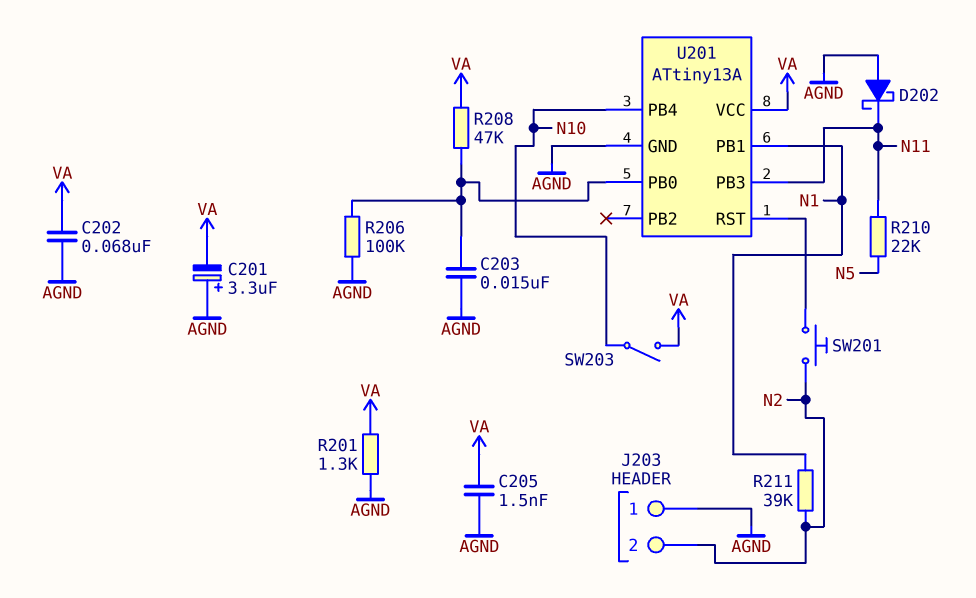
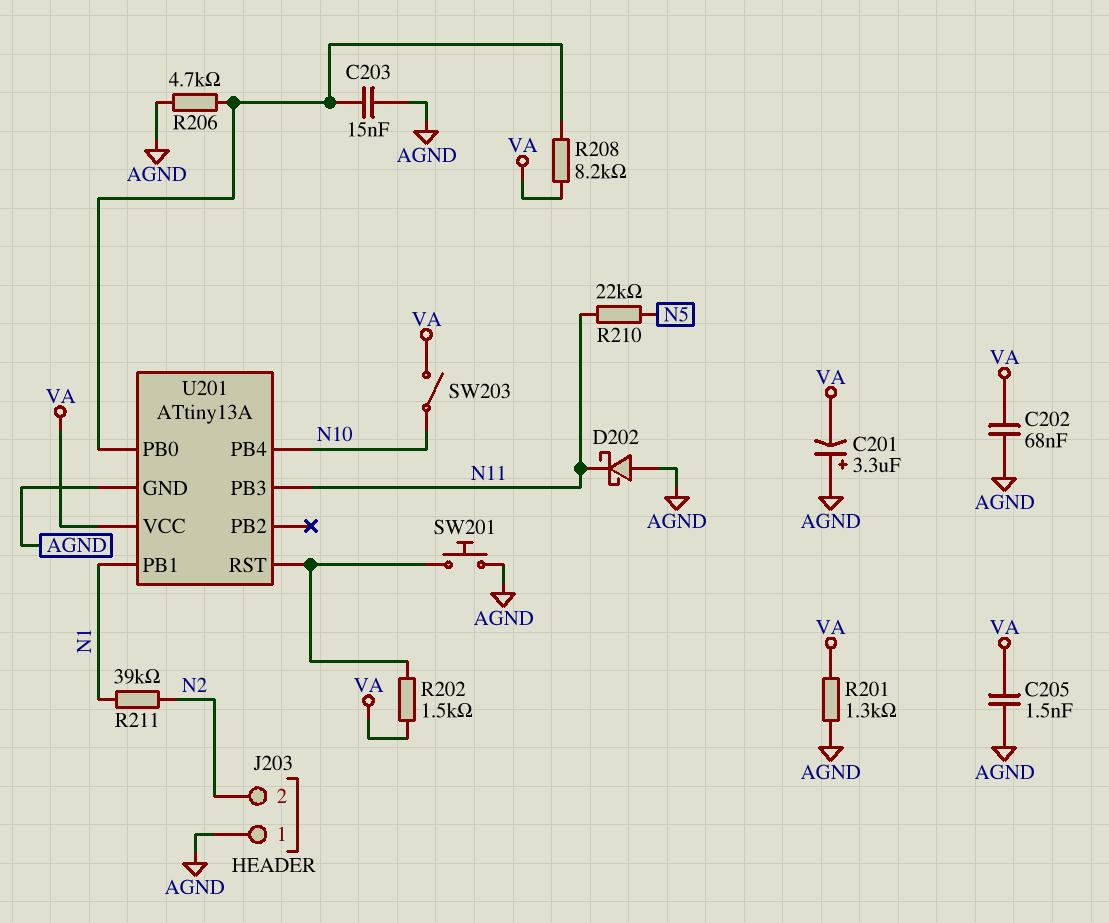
R202: none -> 1.5k (U201/RST, VA)
R206: 100k (AGND, U201/PB0) -> 4.7k (AGND, U201/PB0)
R208: 47k (U201/PB0, VA) -> 8.2k (U201/PB0, VA)
SW201: button (N2, U201/RST) -> button (AGND, U201/RST)

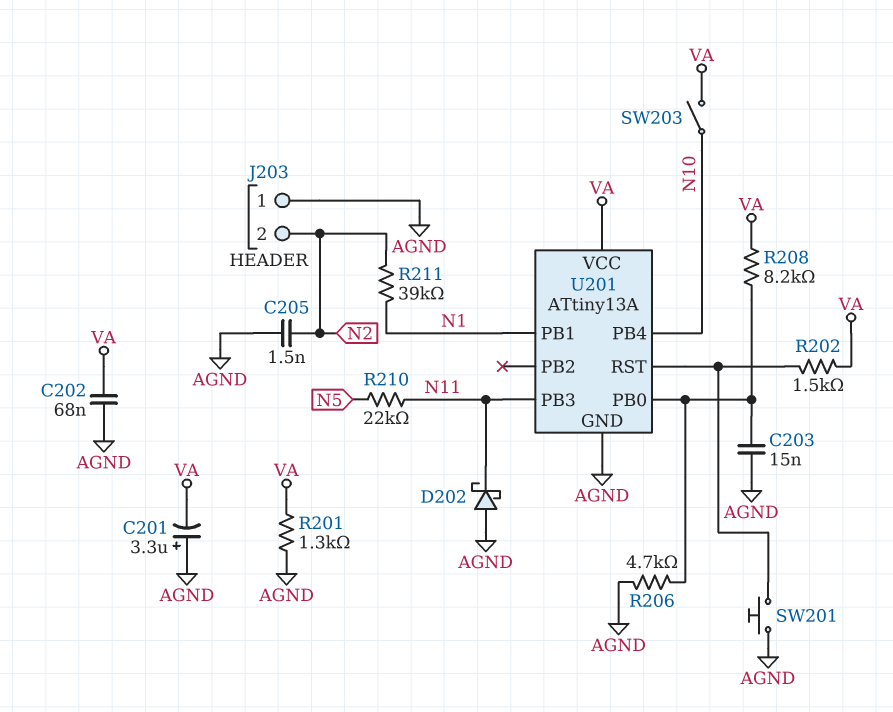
C205: 1.5nF (AGND, VA) -> 1.5nF (AGND, N2)

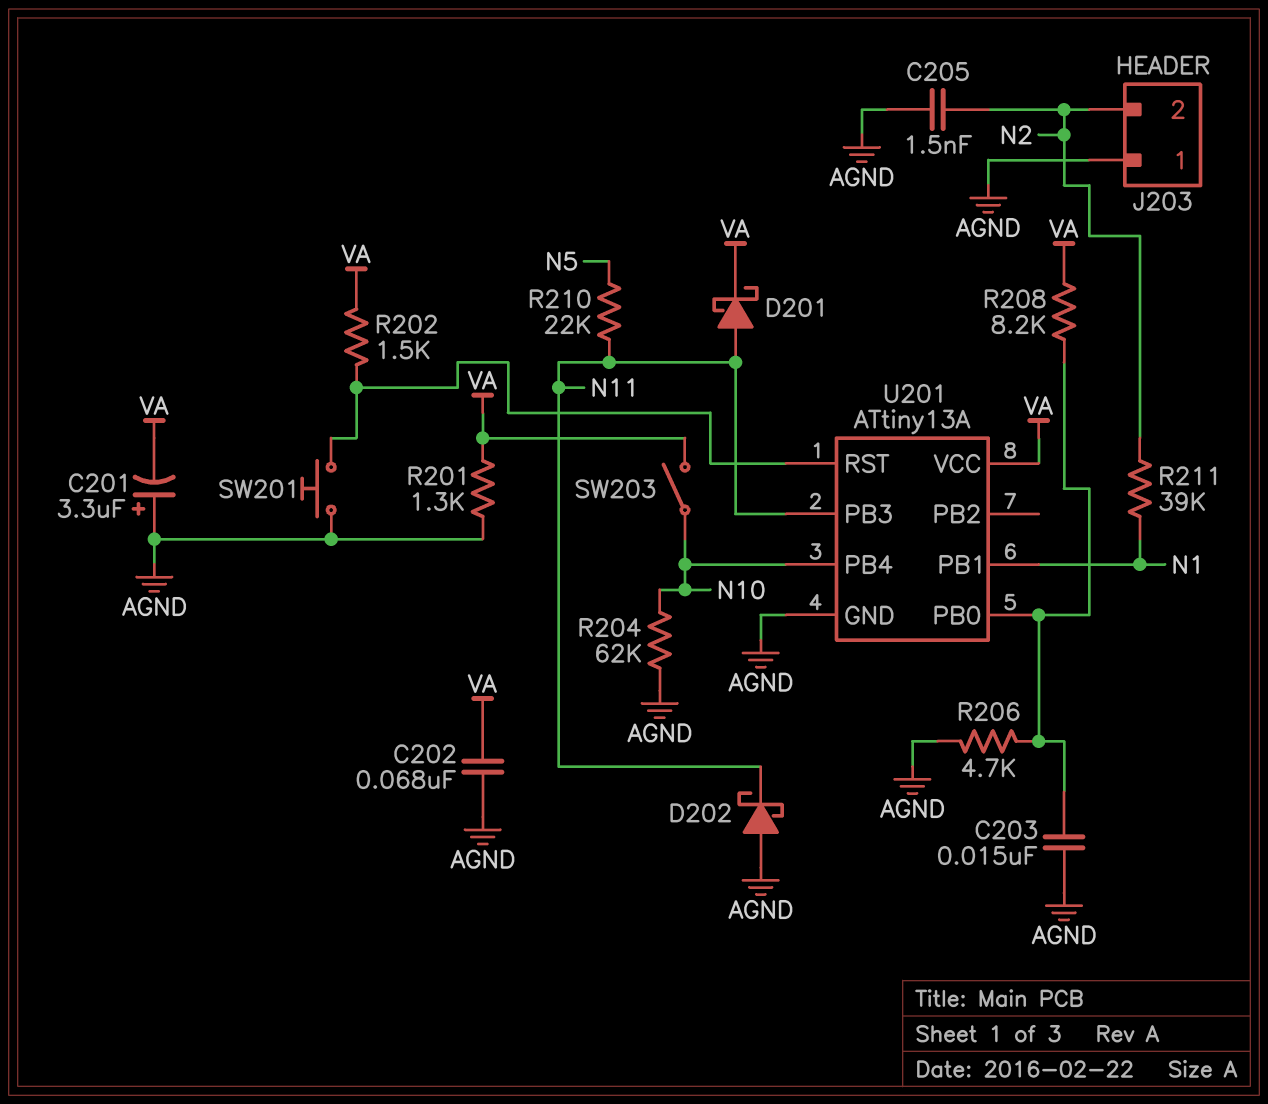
D201: none -> schottky (A N11, K VA)
R204: none -> 62k (AGND, N10)

